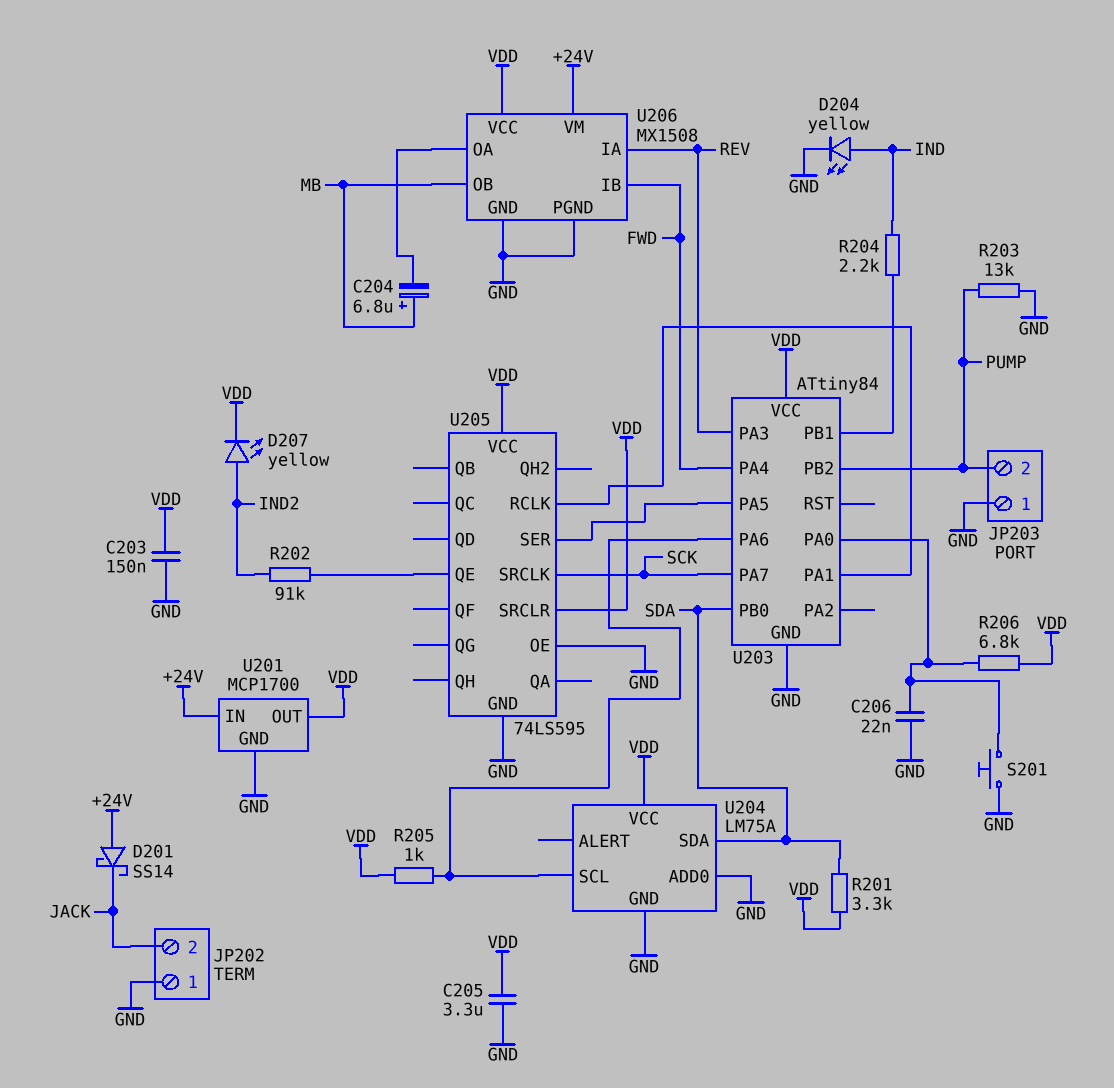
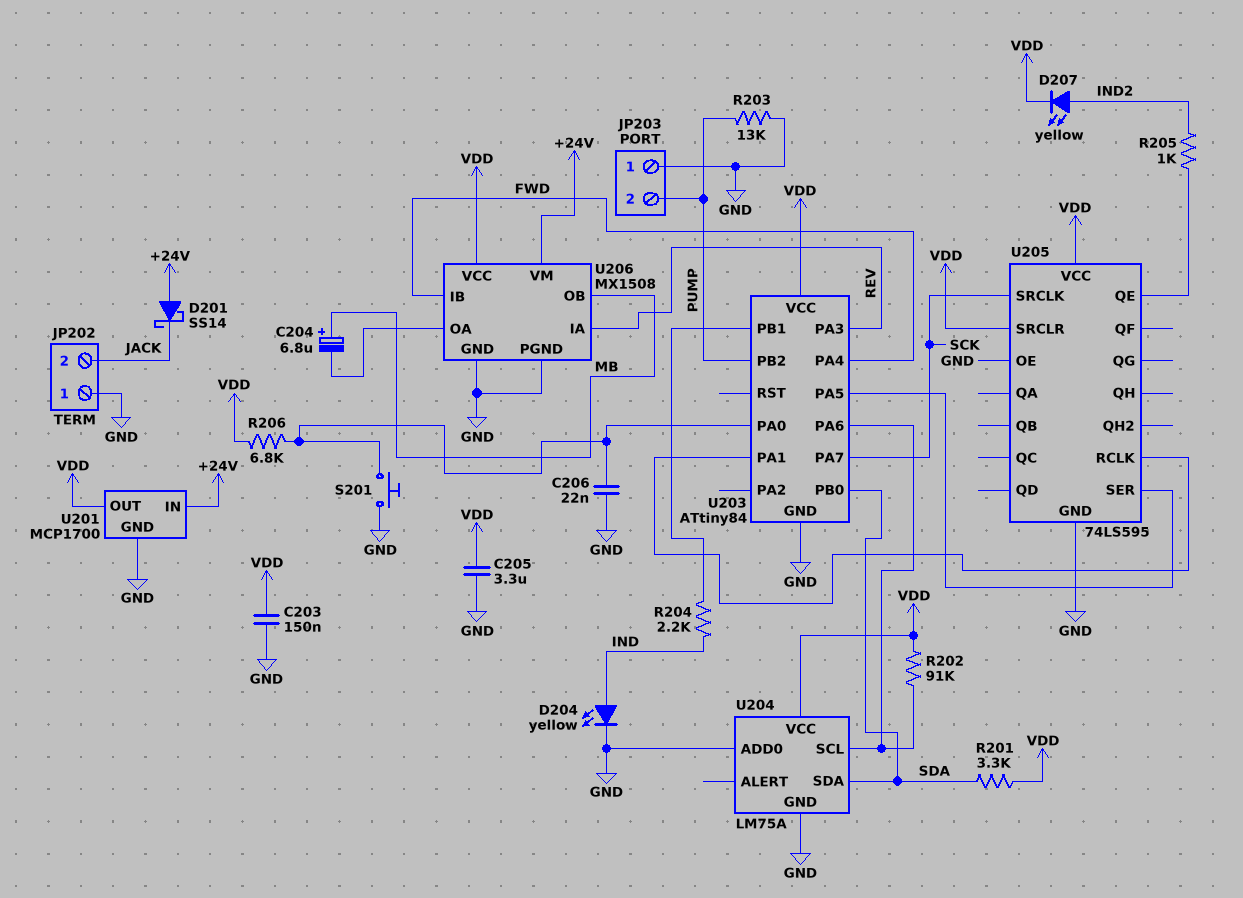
R202: 91k (IND2, U205/QE) -> 91k (U203/PA6, VDD)
R205: 1k (U203/PA6, VDD) -> 1k (IND2, U205/QE)

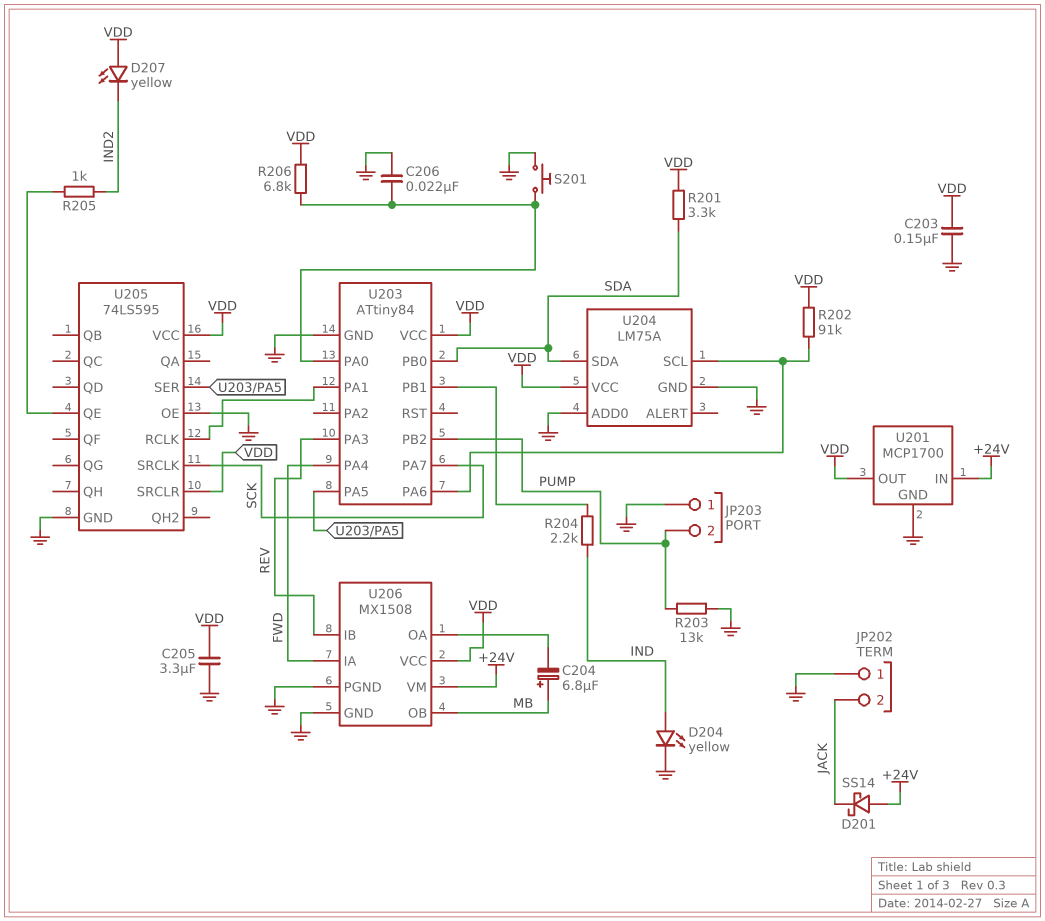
D207: LED yellow (A IND2, K VDD) -> LED yellow (A VDD, K IND2)
U206 pin IA: REV -> FWD
U206 pin IB: FWD -> REV

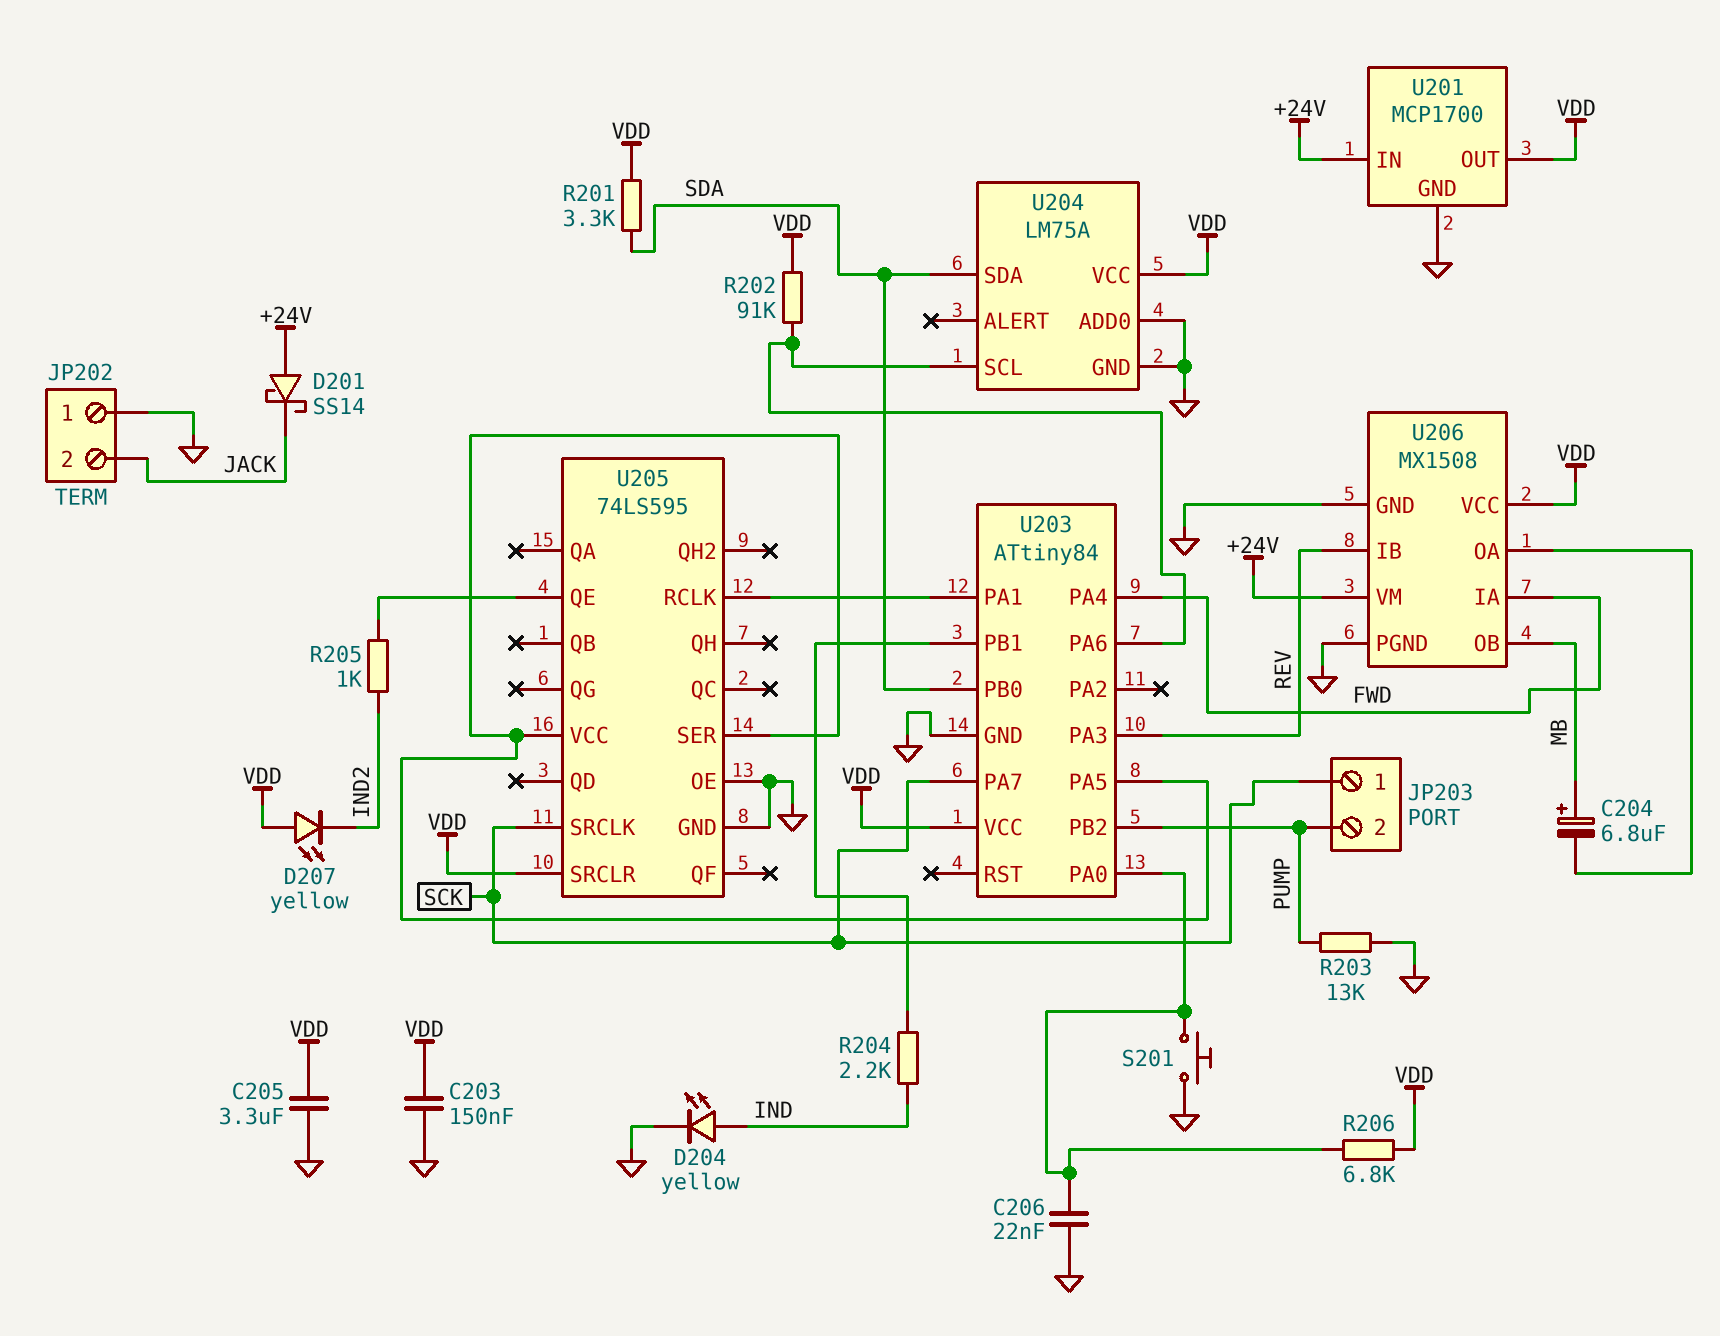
JP203 pin 1: GND -> SCK
U205 pin VCC: VDD -> U203/PA5

